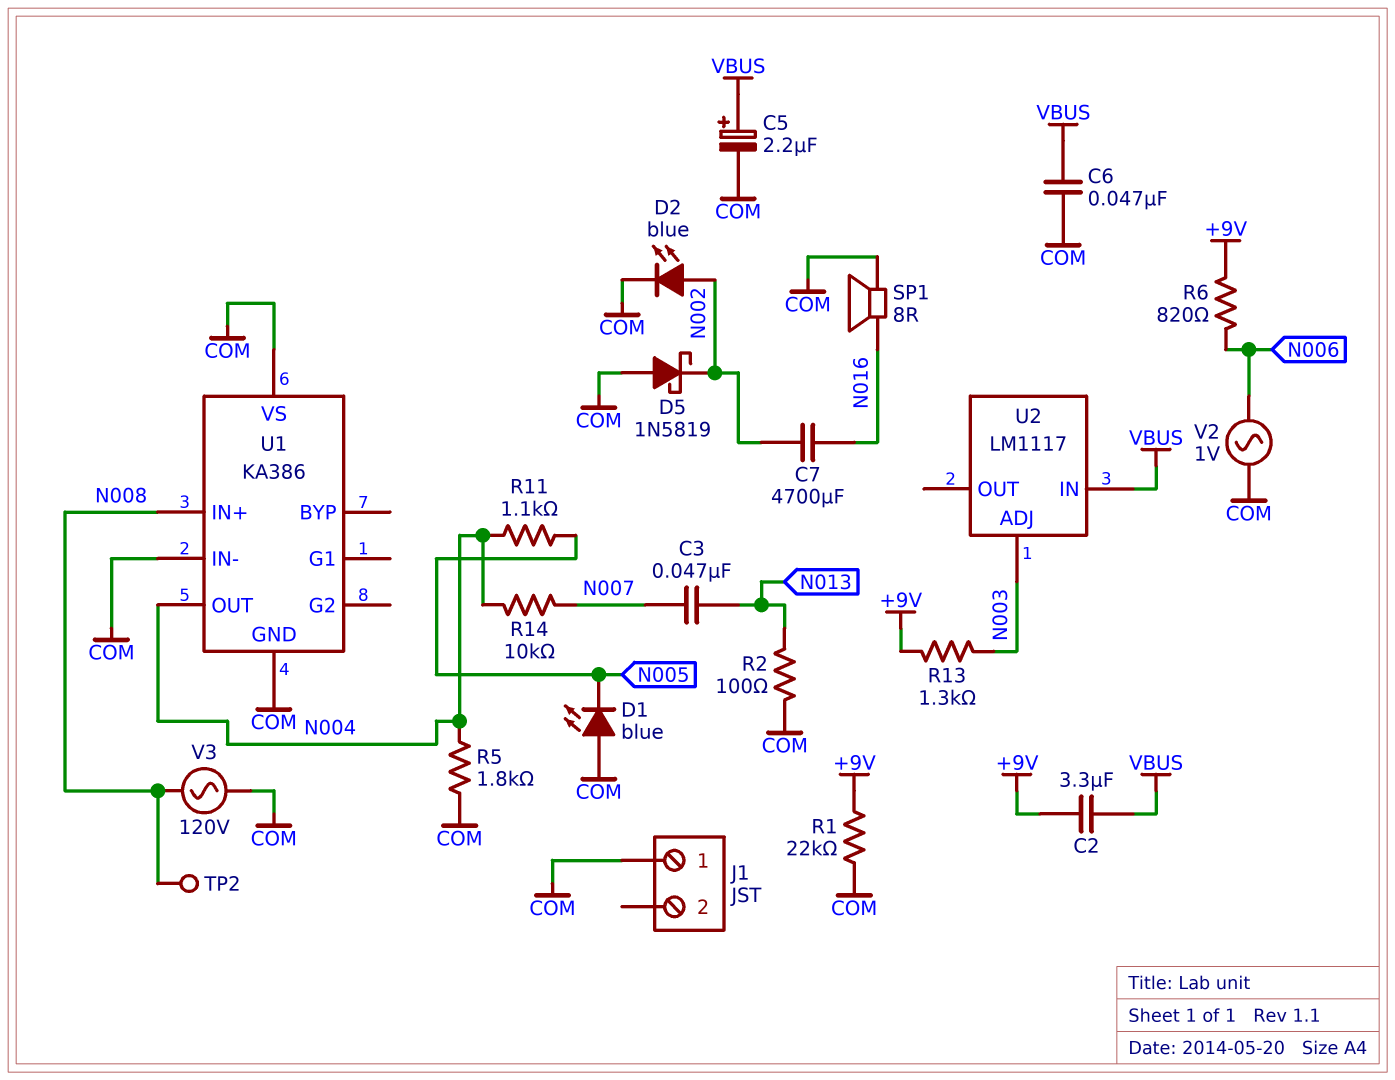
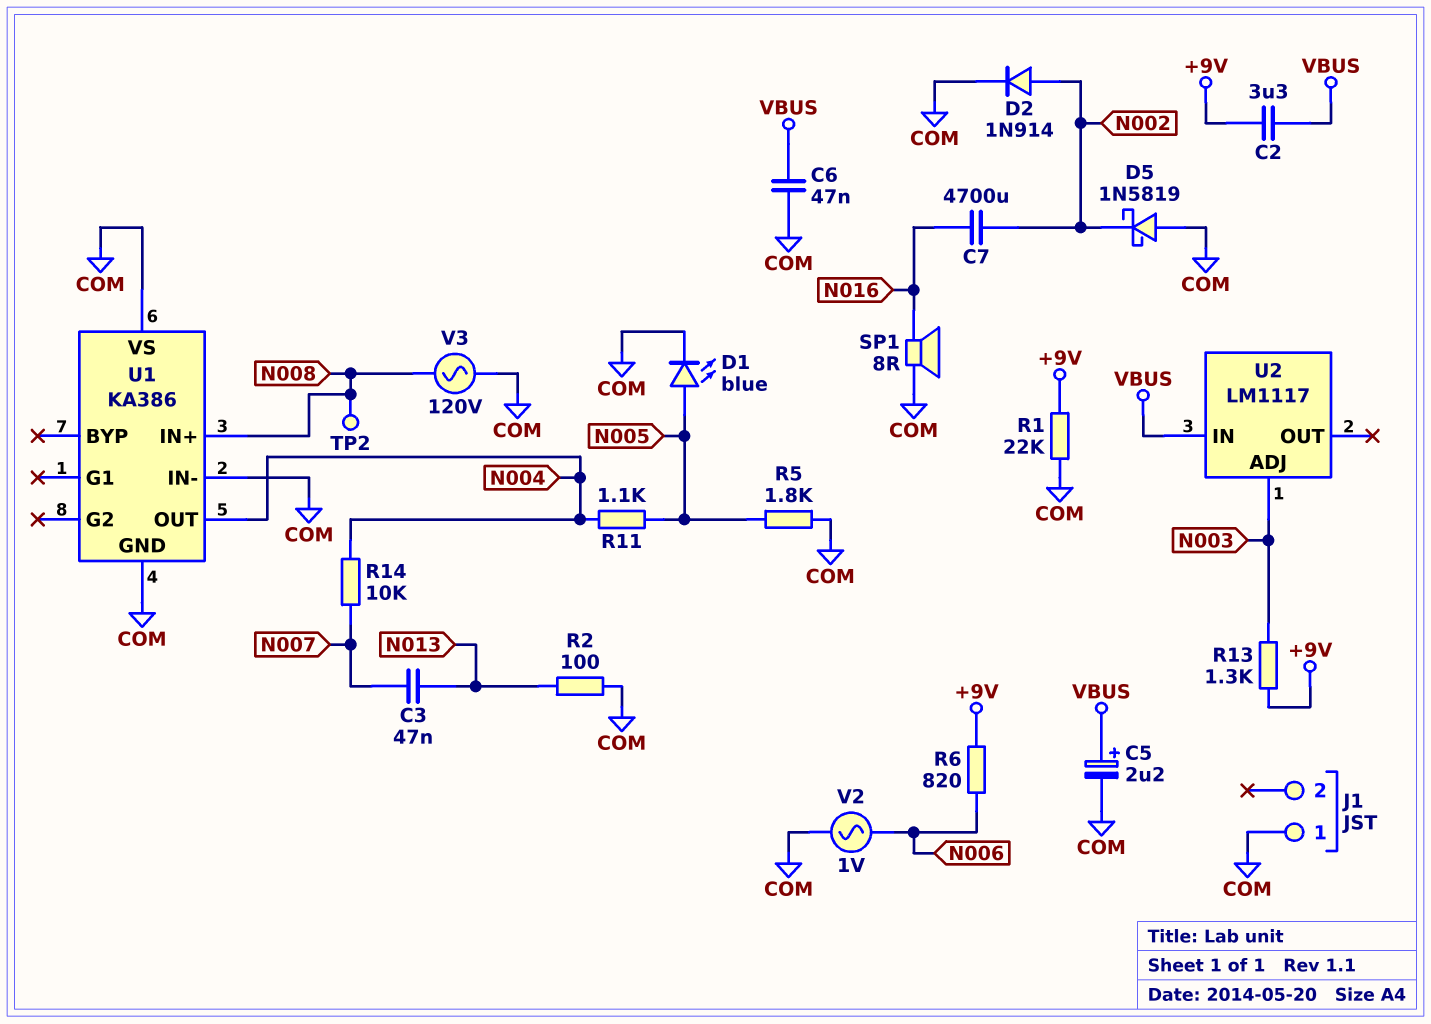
D1: LED blue (A COM, K N005) -> LED blue (A N005, K COM)
D2: LED blue (A N002, K COM) -> diode 1N914 (A N002, K COM)
R5: 1.8k (COM, N004) -> 1.8k (COM, N005)

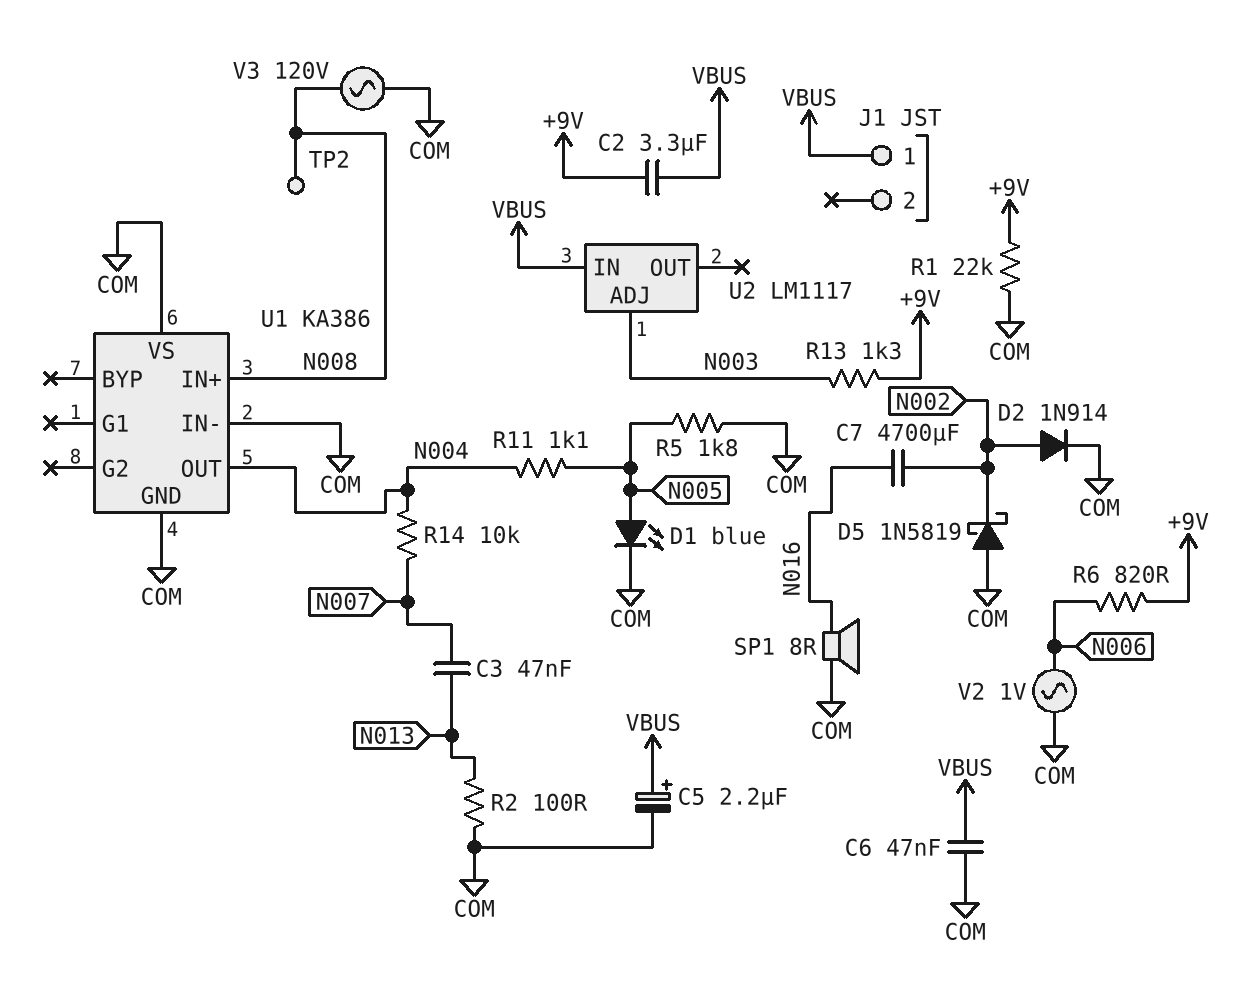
J1 pin 1: COM -> VBUS

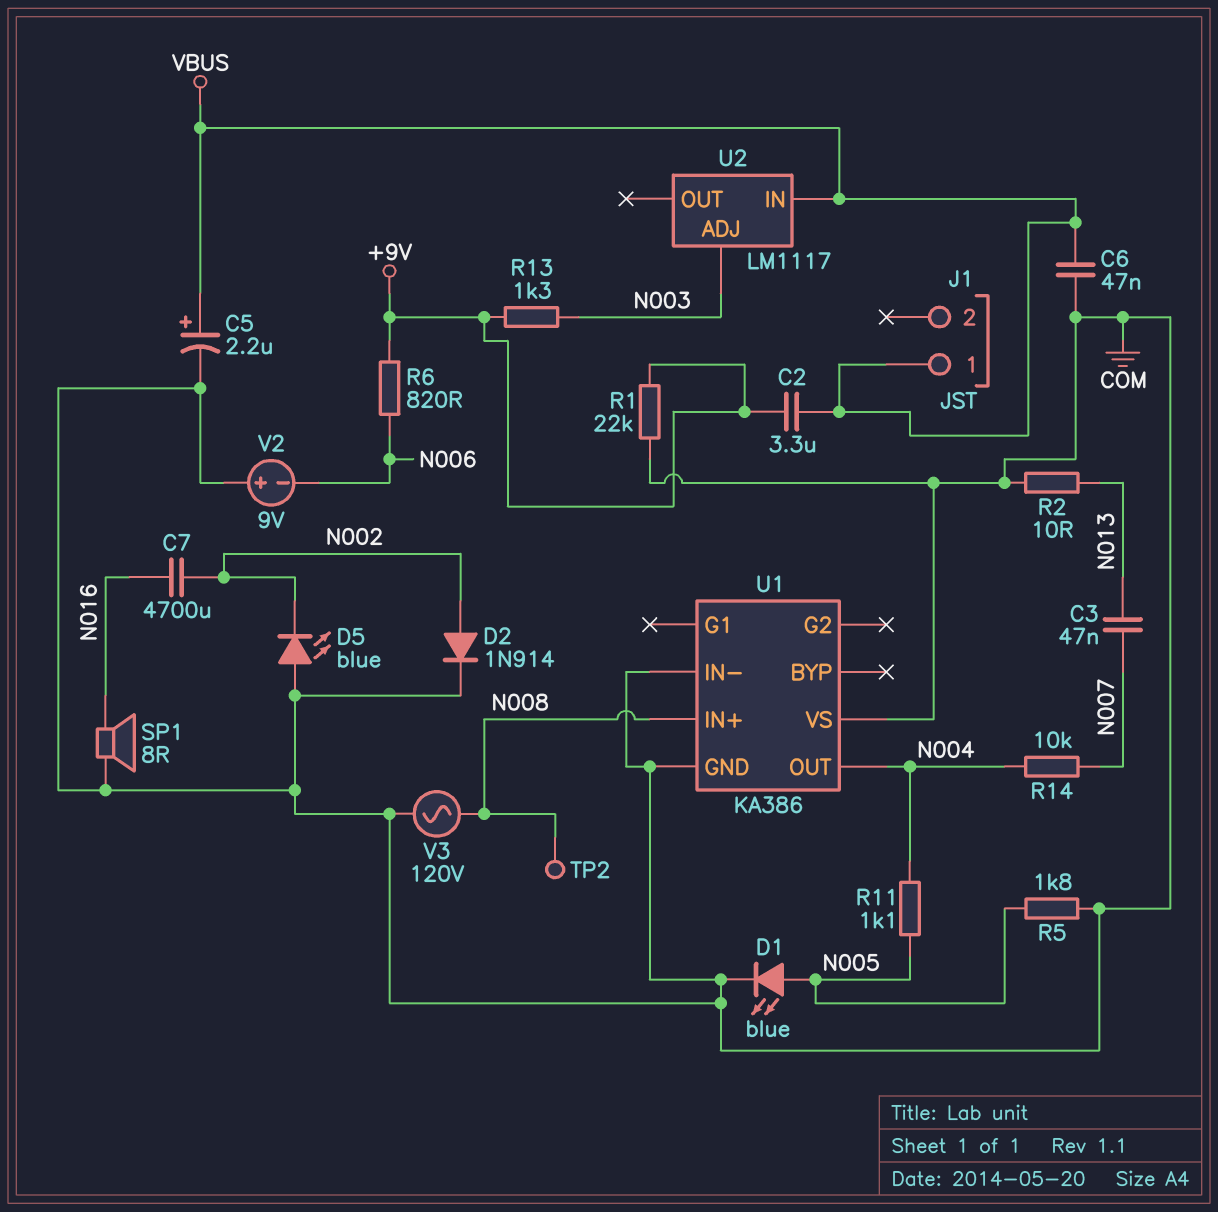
D5: schottky 1N5819 (A COM, K N002) -> LED blue (A COM, K N002)
R2: 100 (COM, N013) -> 10 (COM, N013)
V2: AC 1V (COM, N006) -> 9V (plus COM, minus N006)

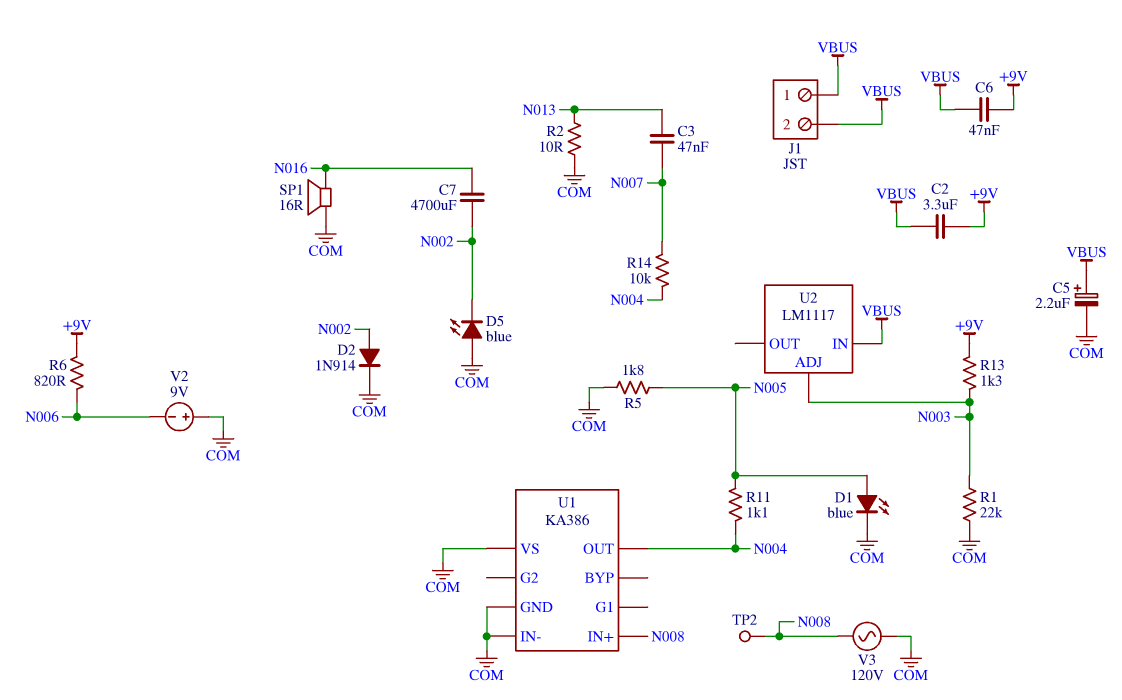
C6: 47nF (COM, VBUS) -> 47nF (+9V, VBUS)
J1 pin 2: none -> VBUS
R1: 22k (+9V, COM) -> 22k (COM, N003)
SP1: speaker 8R (COM, N016) -> speaker 16R (COM, N016)

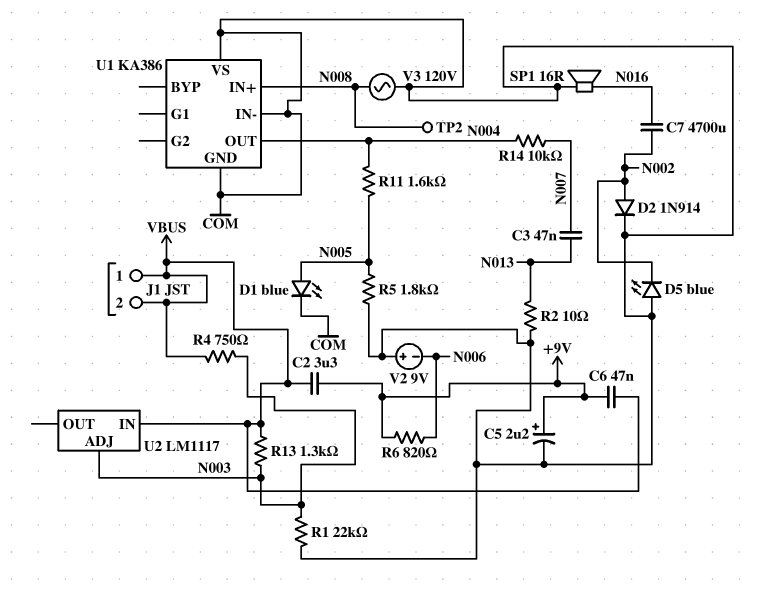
C5: 2.2uF (plus VBUS, minus COM) -> 2.2uF (plus +9V, minus COM)
R4: none -> 750 (N003, VBUS)
R11: 1.1k (N004, N005) -> 1.6k (N004, N005)
R13: 1.3k (+9V, N003) -> 1.3k (N003, VBUS)

